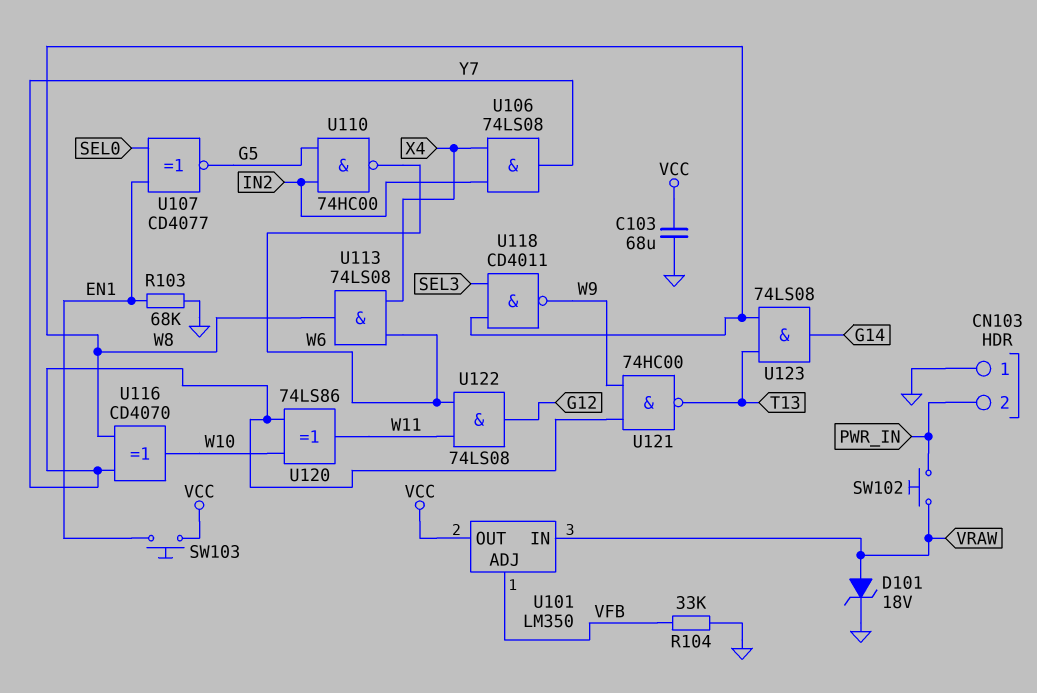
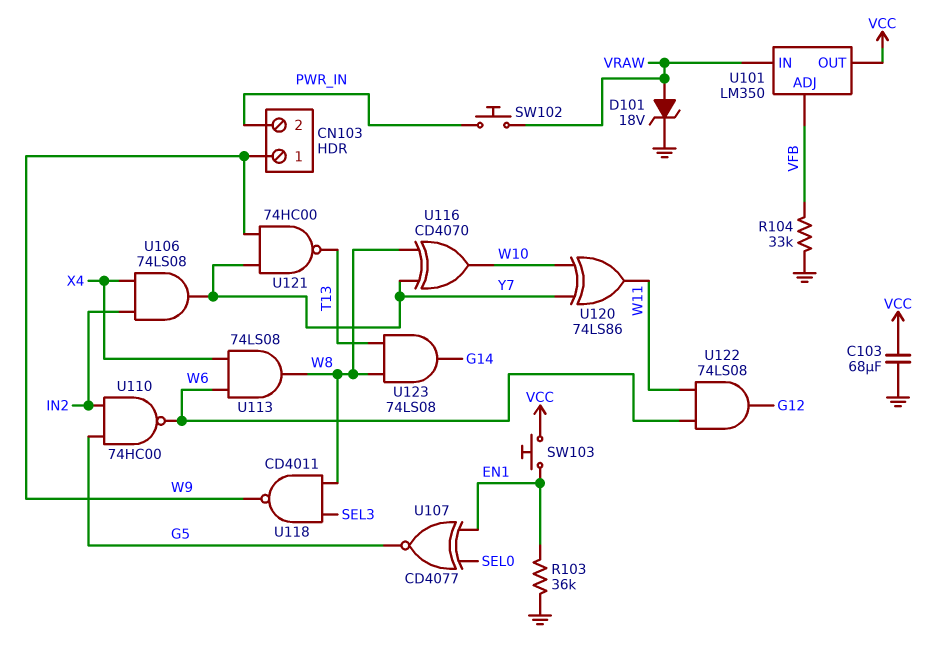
CN103 pin 1: GND -> W9
R103: 68k (EN1, GND) -> 36k (EN1, GND)

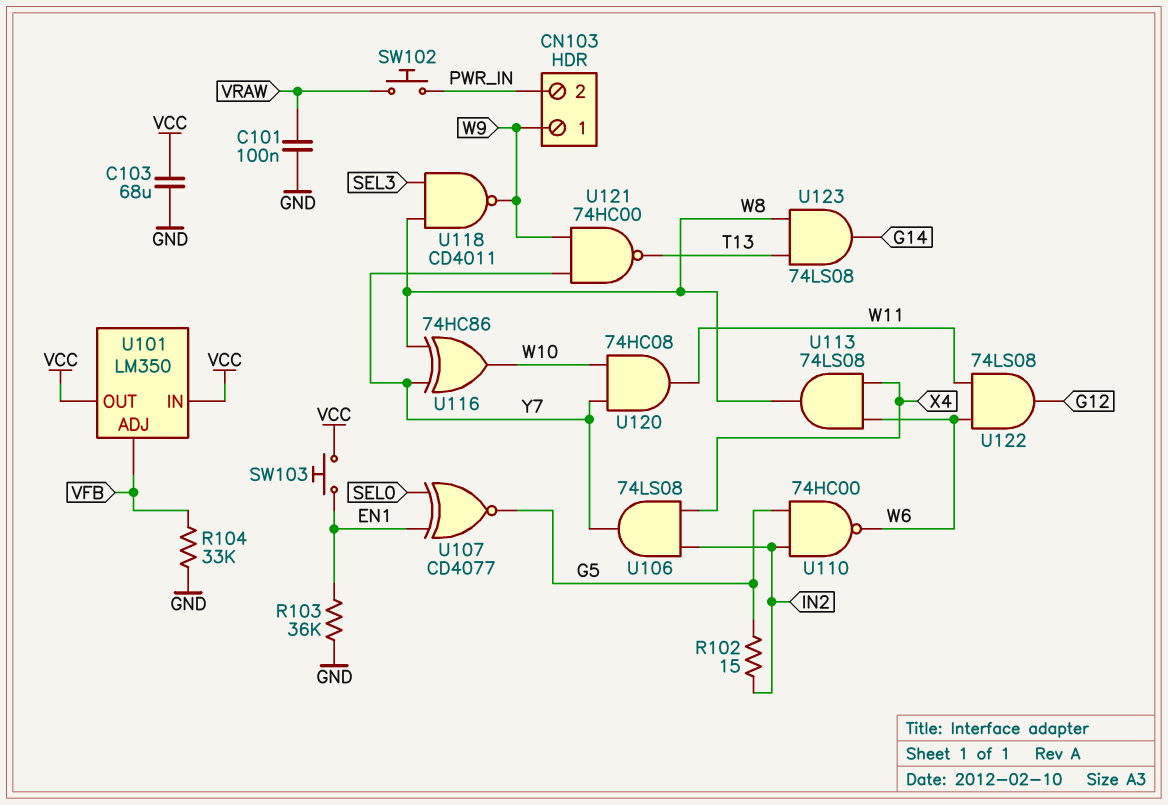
C101: none -> 100nF (GND, VRAW)
D101: zener 18V (A VRAW, K GND) -> none
R102: none -> 15 (G5, IN2)
U101 pin IN: VRAW -> VCC
U116: XOR CD4070 (in W8, in Y7, out W10) -> XOR 74HC86 (in W8, in Y7, out W10)
U120: XOR 74LS86 (in W10, in Y7, out W11) -> AND 74HC08 (in W10, in Y7, out W11)

